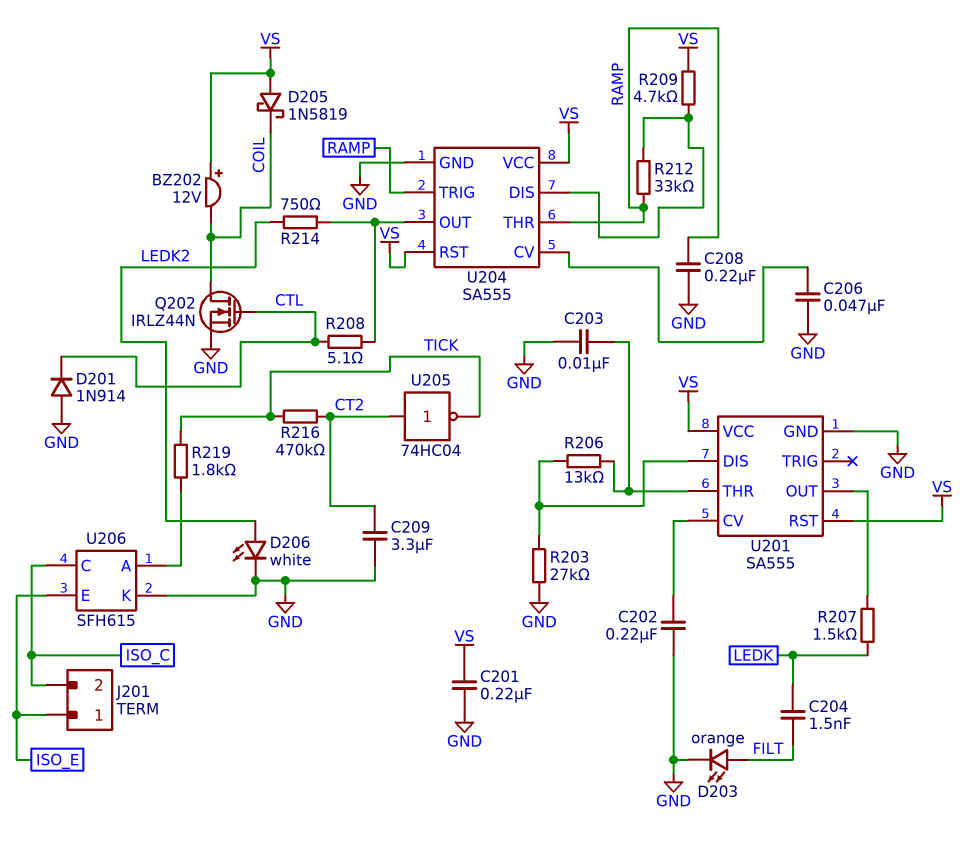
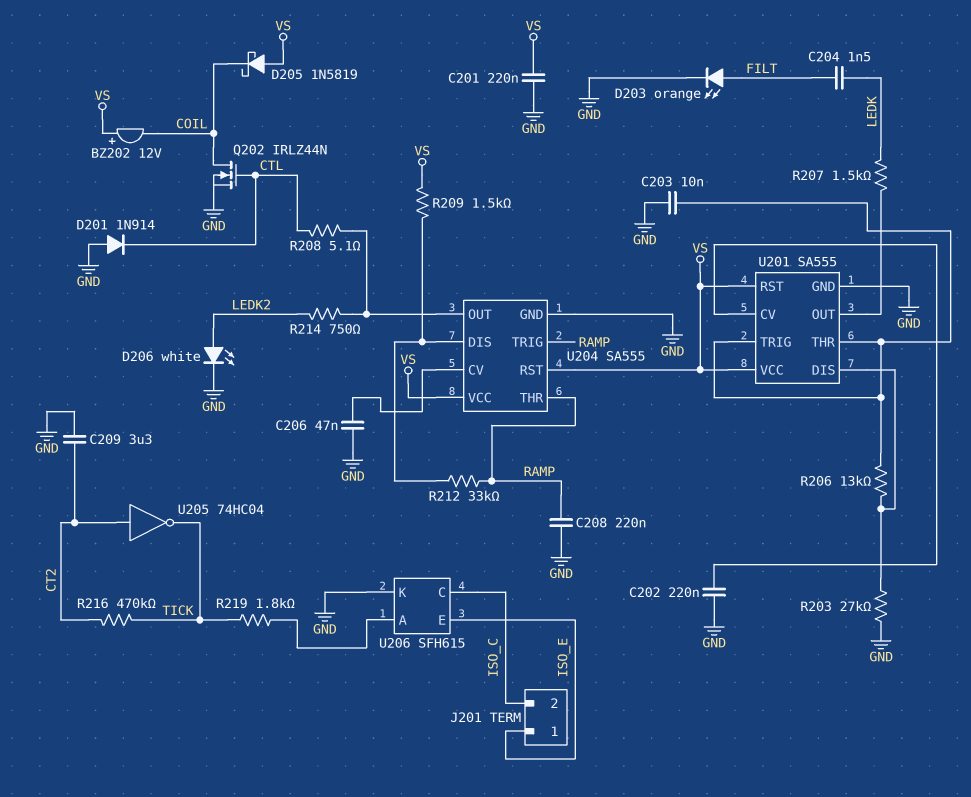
R209: 4.7k (U204/DIS, VS) -> 1.5k (U204/DIS, VS)
U201 pin TRIG: none -> U201/THR

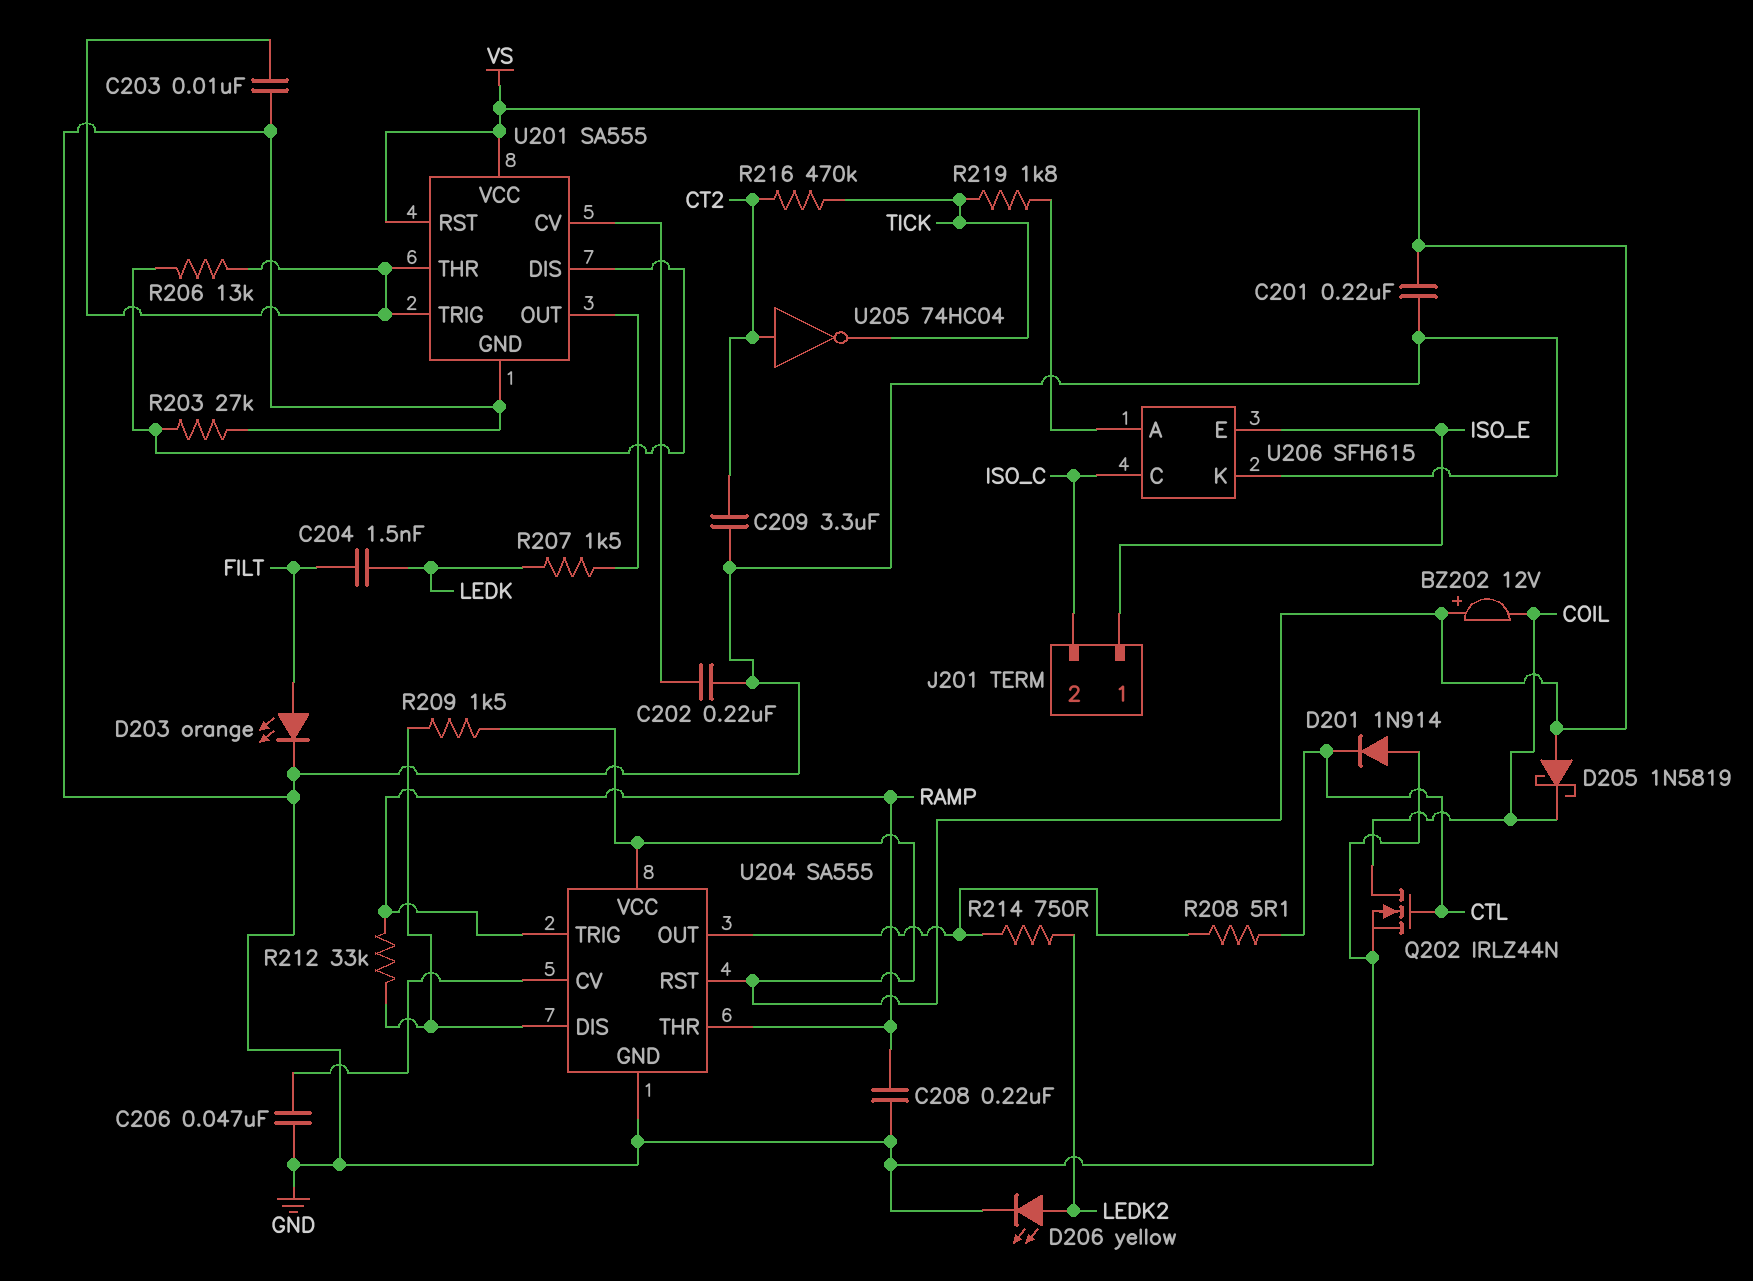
D206: LED white (A LEDK2, K GND) -> LED yellow (A LEDK2, K GND)

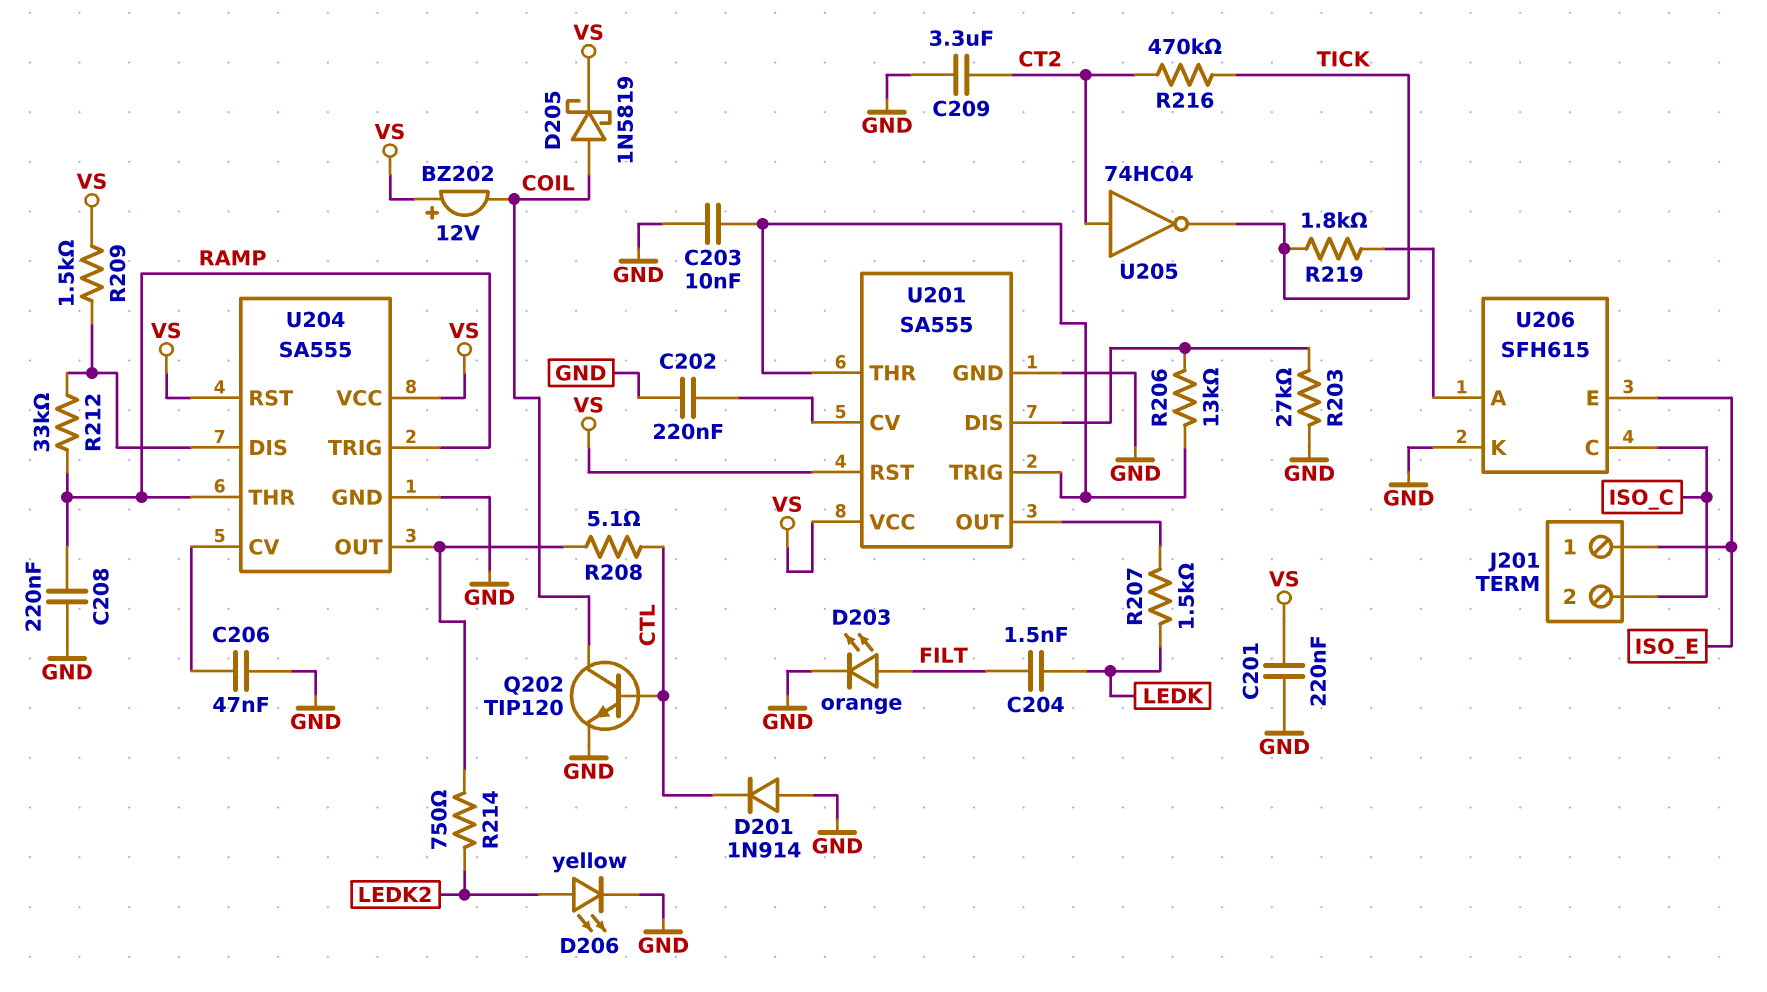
D205: schottky 1N5819 (A VS, K COIL) -> schottky 1N5819 (A COIL, K VS)
Q202: NMOS IRLZ44N (G CTL, D COIL, S GND) -> NPN TIP120 (B CTL, C COIL, E GND)

